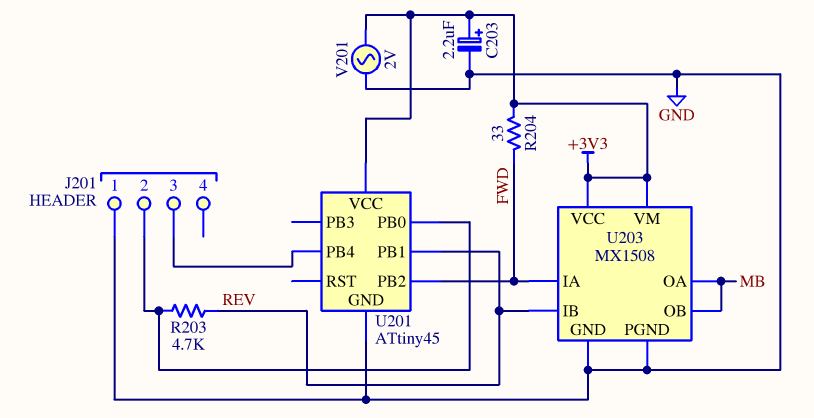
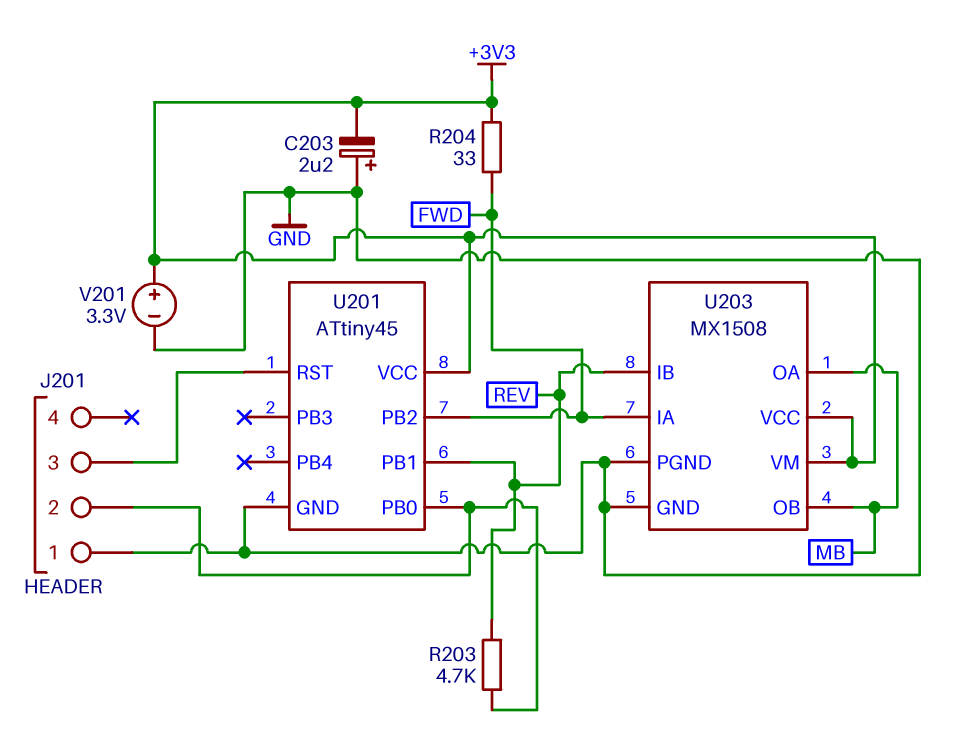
C203: 2.2uF (plus +3V3, minus GND) -> 2.2uF (plus GND, minus +3V3)
U201 pin PB4: J201/3 -> none
U201 pin RST: none -> J201/3
V201: AC 2V (+3V3, GND) -> 3.3V (plus +3V3, minus GND)

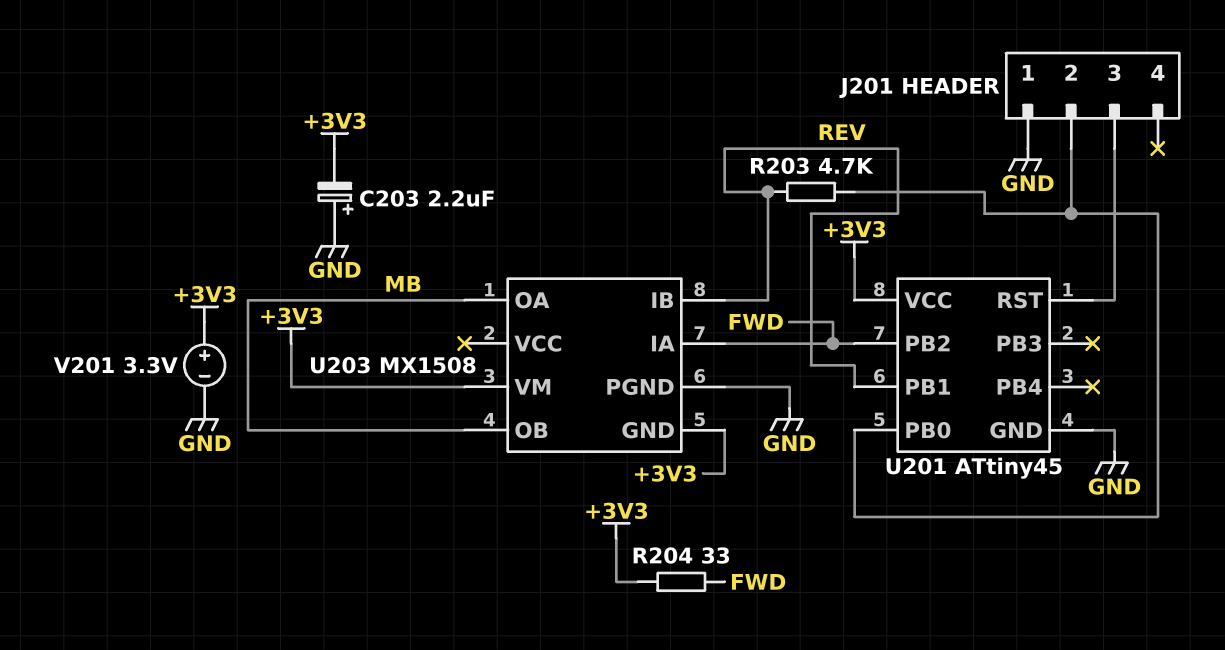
U203 pin GND: GND -> +3V3
U203 pin VCC: +3V3 -> none

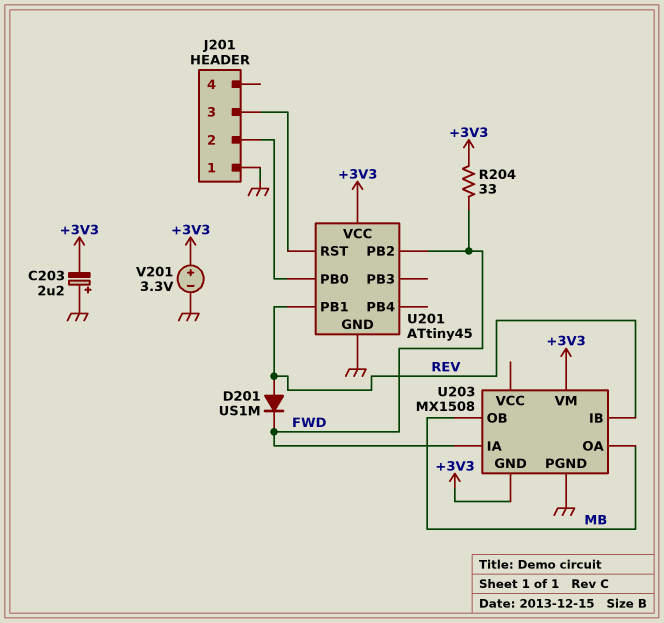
D201: none -> diode US1M (A REV, K FWD)
R203: 4.7k (J201/2, REV) -> none

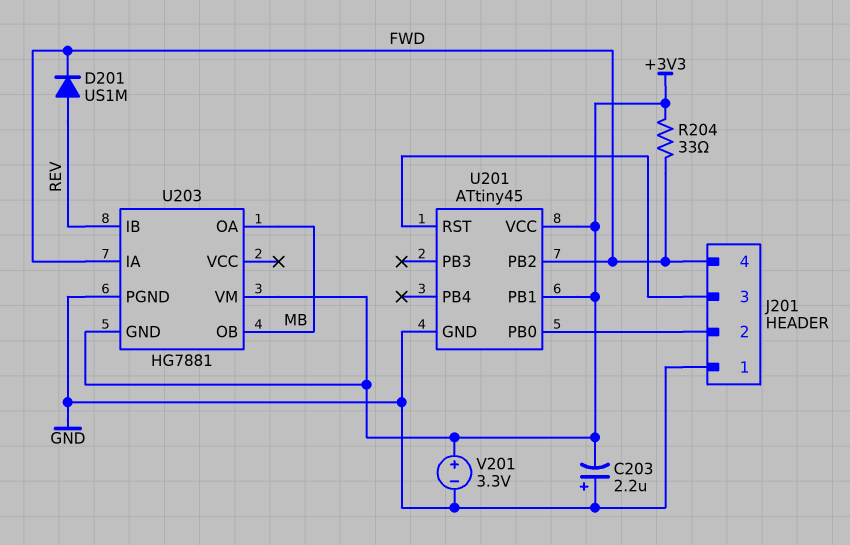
J201 pin 4: none -> FWD
U201 pin PB1: REV -> +3V3
U203: MX1508 -> HG7881

